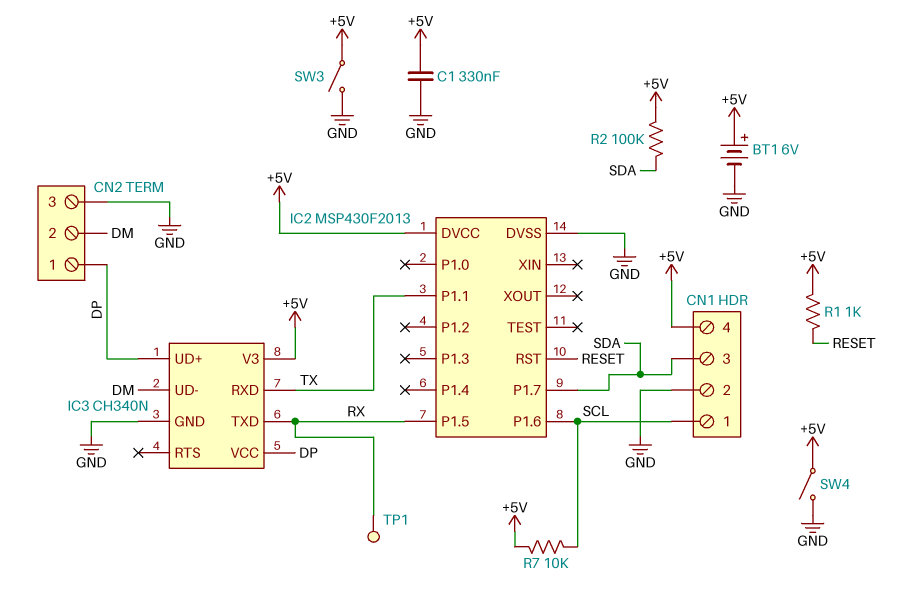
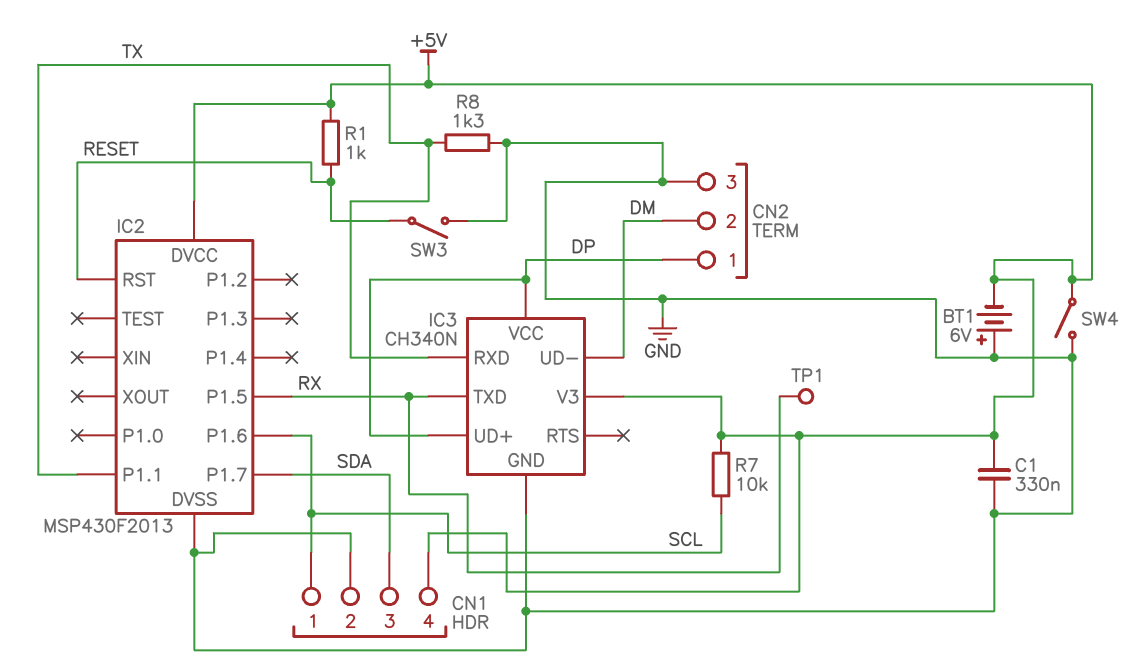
BT1: 6V (plus +5V, minus GND) -> 6V (plus GND, minus +5V)
R2: 100k (+5V, SDA) -> none
R8: none -> 1.3k (GND, TX)
SW3: switch (+5V, GND) -> switch (GND, RESET)

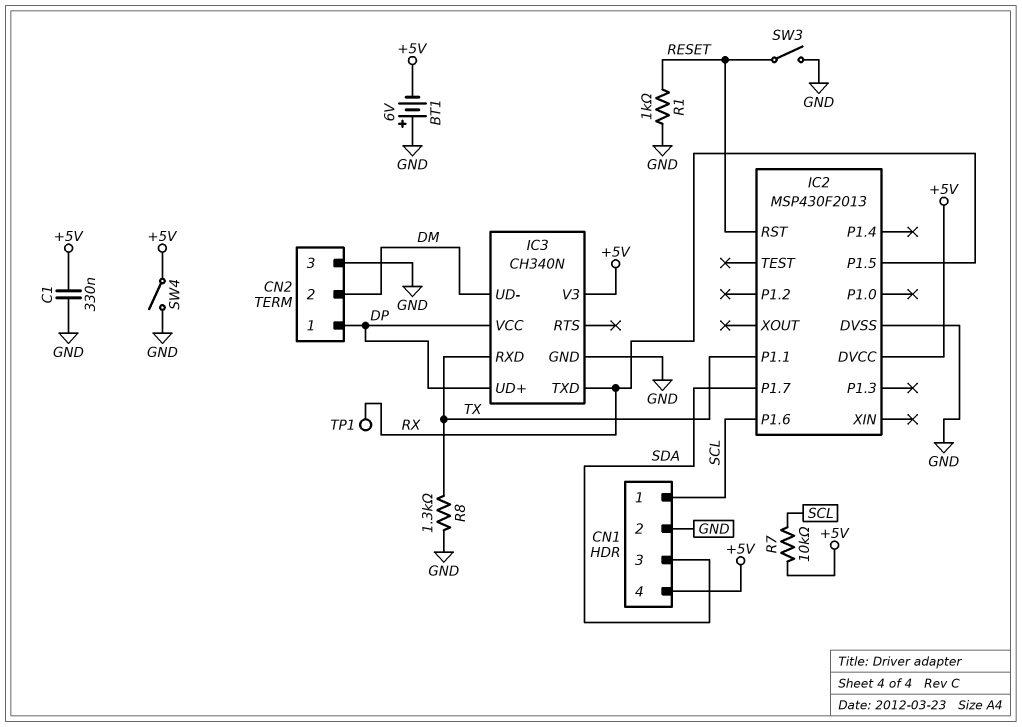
R1: 1k (+5V, RESET) -> 1k (GND, RESET)

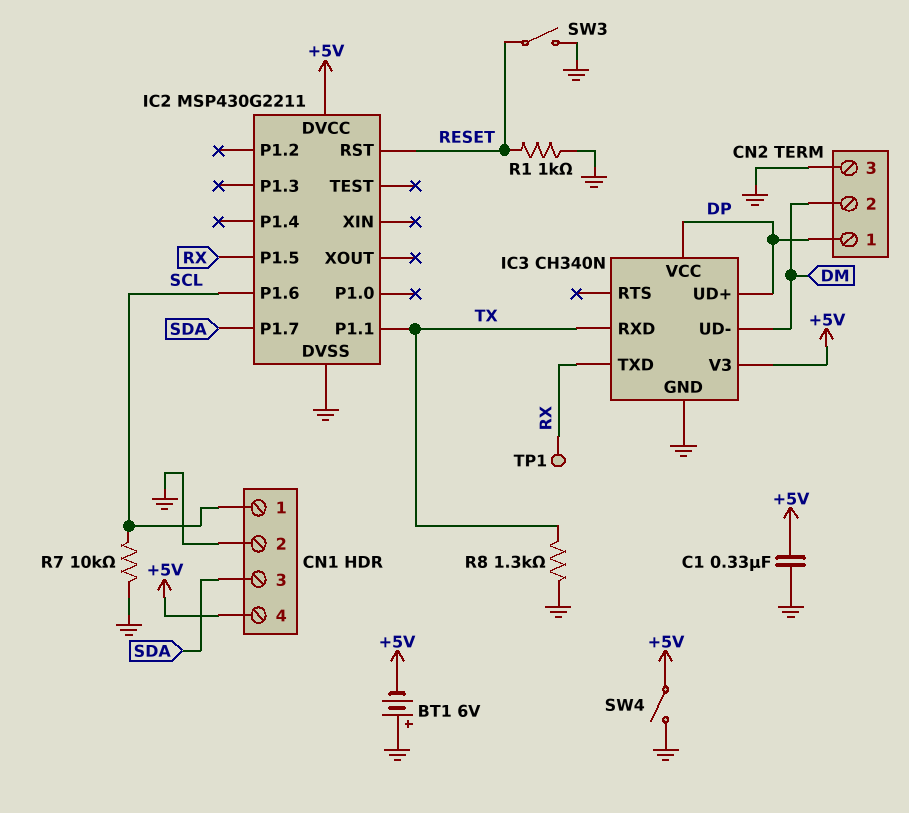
IC2: MSP430F2013 -> MSP430G2211
R7: 10k (+5V, SCL) -> 10k (GND, SCL)

